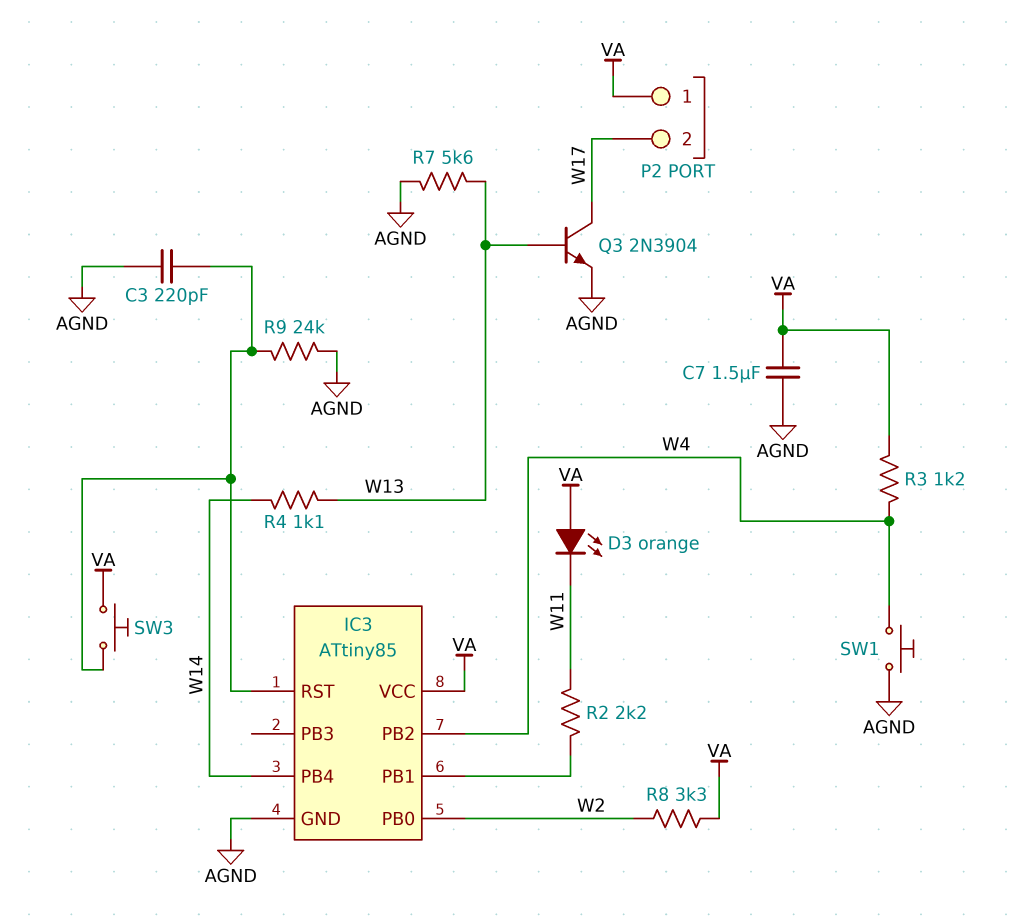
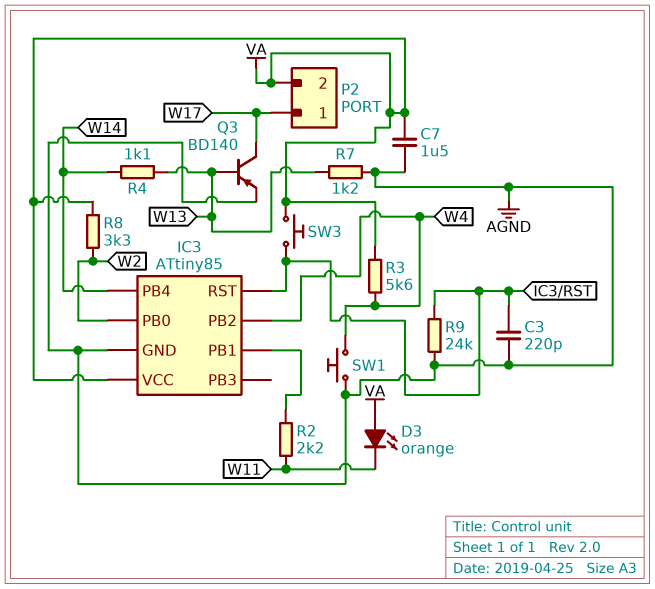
P2 pin 1: VA -> W17
P2 pin 2: W17 -> VA
Q3: NPN 2N3904 (B W13, C W17, E AGND) -> PNP BD140 (B W13, C W17, E AGND)
R3: 1.2k (VA, W4) -> 5.6k (VA, W4)
R7: 5.6k (AGND, W13) -> 1.2k (AGND, W13)

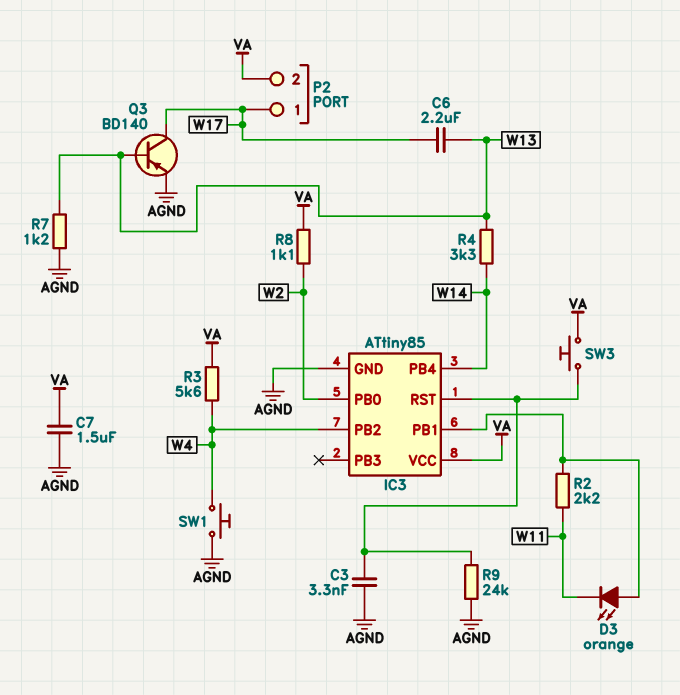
C3: 220pF (AGND, IC3/RST) -> 3.3nF (AGND, IC3/RST)
C6: none -> 2.2uF (W13, W17)
D3: LED orange (A VA, K W11) -> LED orange (A IC3/PB1, K W11)
R4: 1.1k (W13, W14) -> 3.3k (W13, W14)
R8: 3.3k (VA, W2) -> 1.1k (VA, W2)

